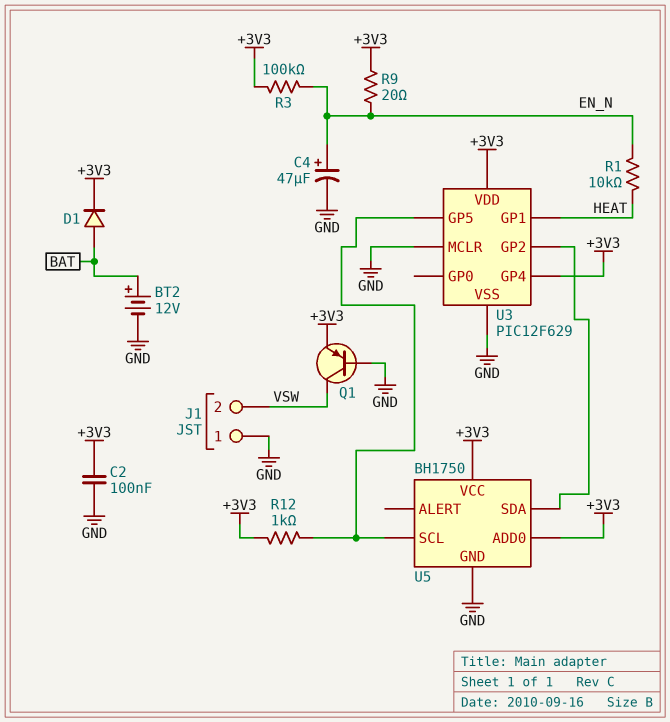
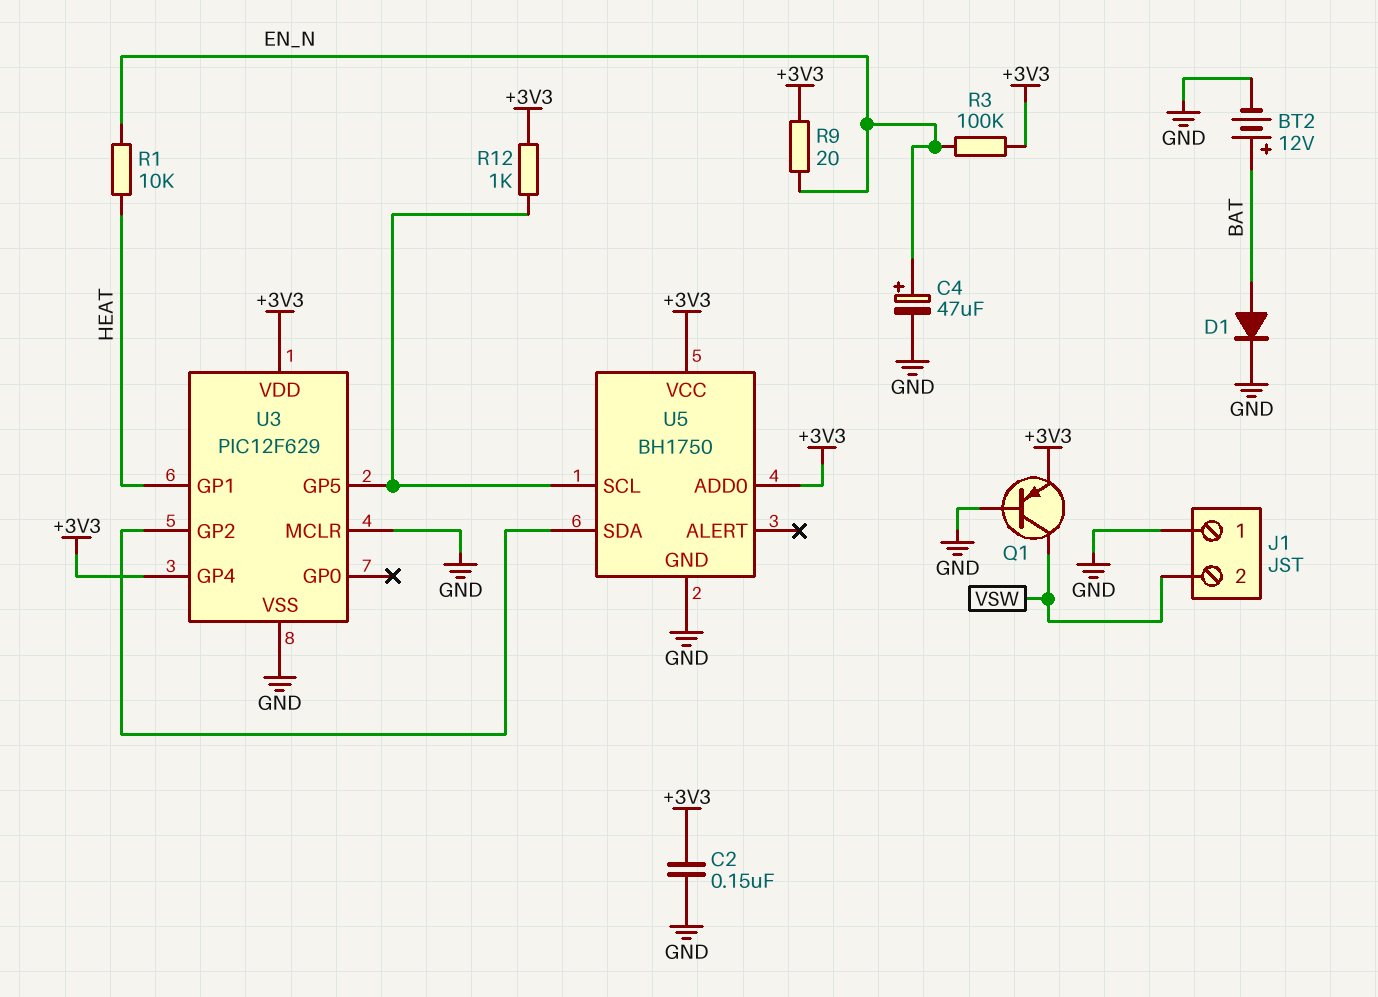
C2: 100nF (+3V3, GND) -> 150nF (+3V3, GND)
D1: diode (A BAT, K +3V3) -> diode (A BAT, K GND)

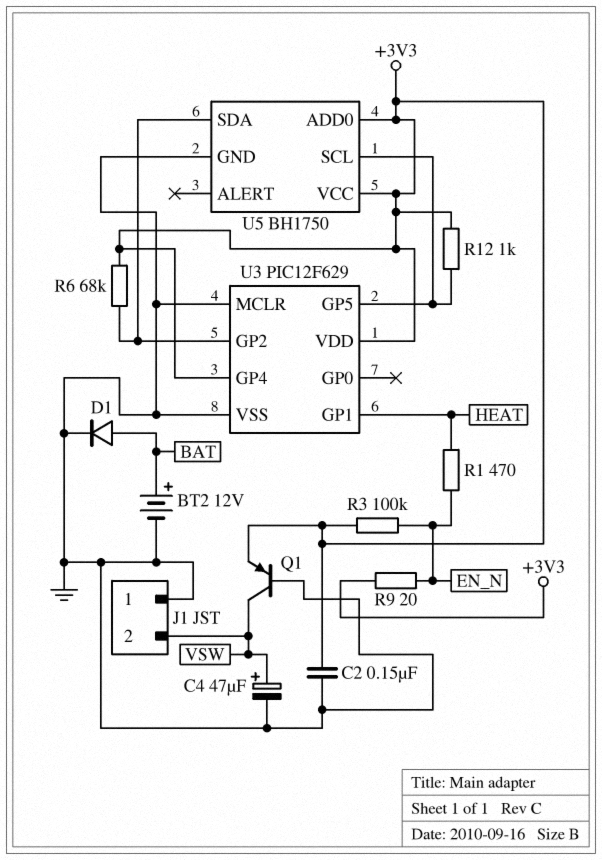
C4: 47uF (plus EN_N, minus GND) -> 47uF (plus VSW, minus GND)
R1: 10k (EN_N, HEAT) -> 470 (EN_N, HEAT)
R6: none -> 68k (+3V3, U3/GP2)

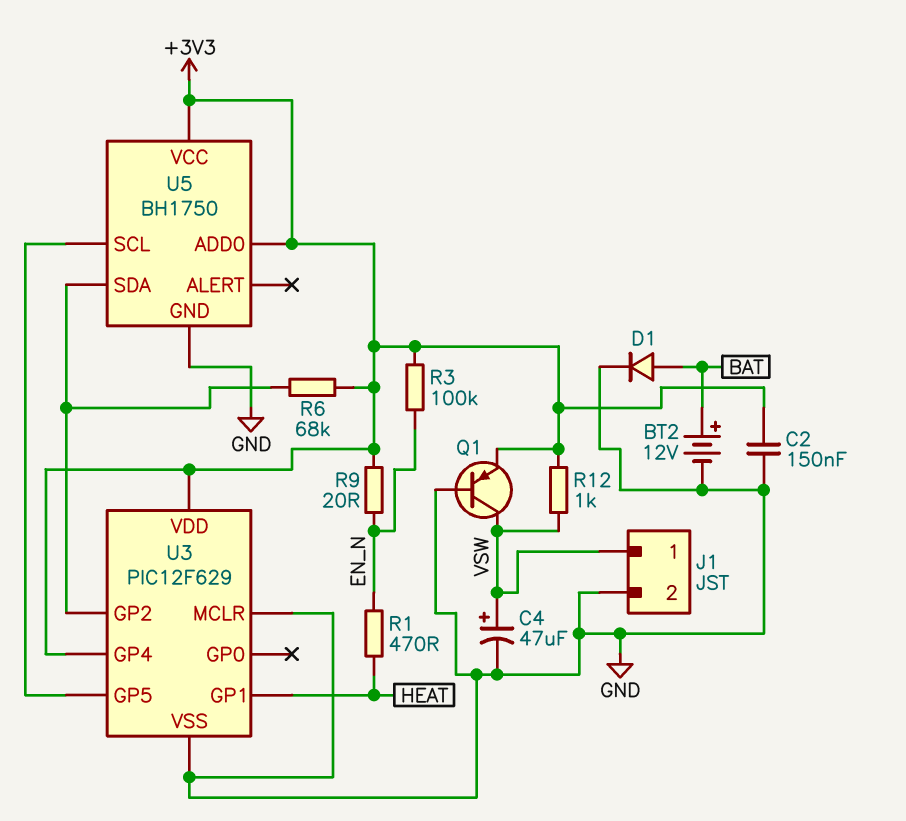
J1 pin 1: GND -> VSW
J1 pin 2: VSW -> GND
R12: 1k (+3V3, U3/GP5) -> 1k (+3V3, VSW)

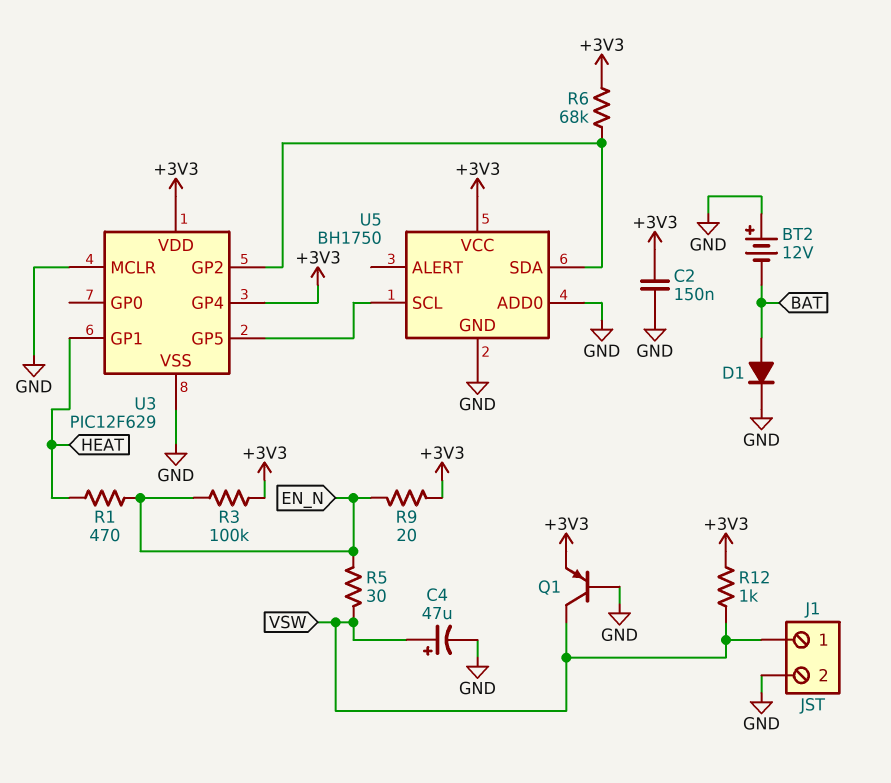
BT2: 12V (plus BAT, minus GND) -> 12V (plus GND, minus BAT)
R5: none -> 30 (EN_N, VSW)
U5 pin ADD0: +3V3 -> GND

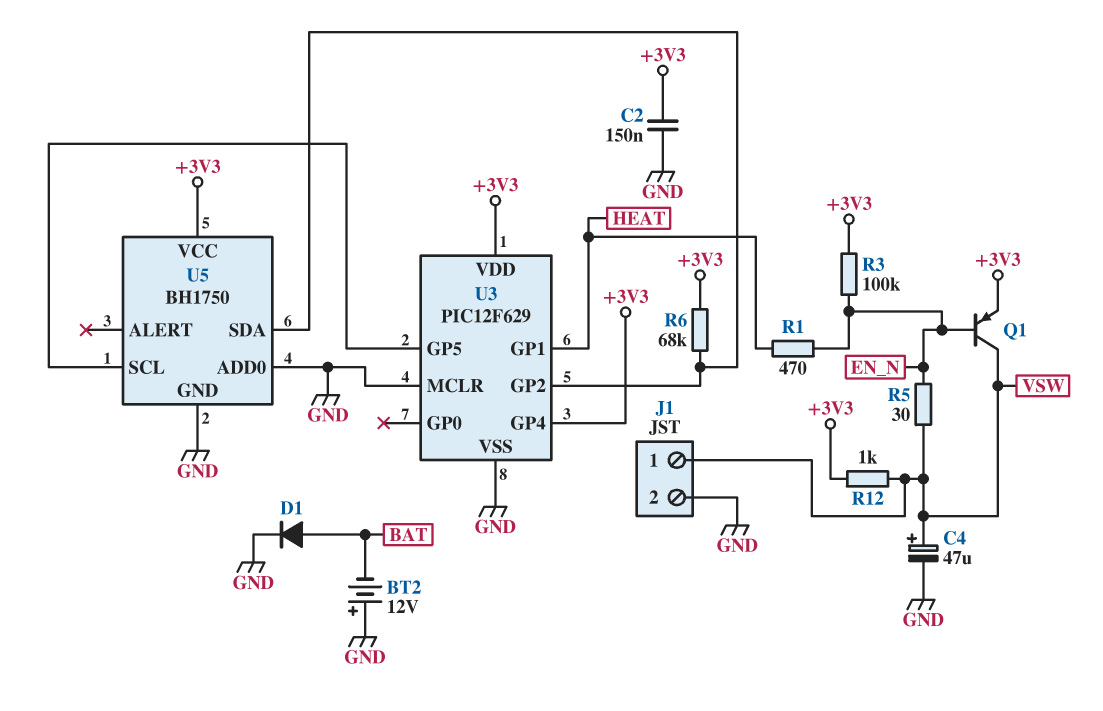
Q1: PNP (B GND, C VSW, E +3V3) -> PNP (B EN_N, C VSW, E +3V3)
R9: 20 (+3V3, EN_N) -> none

